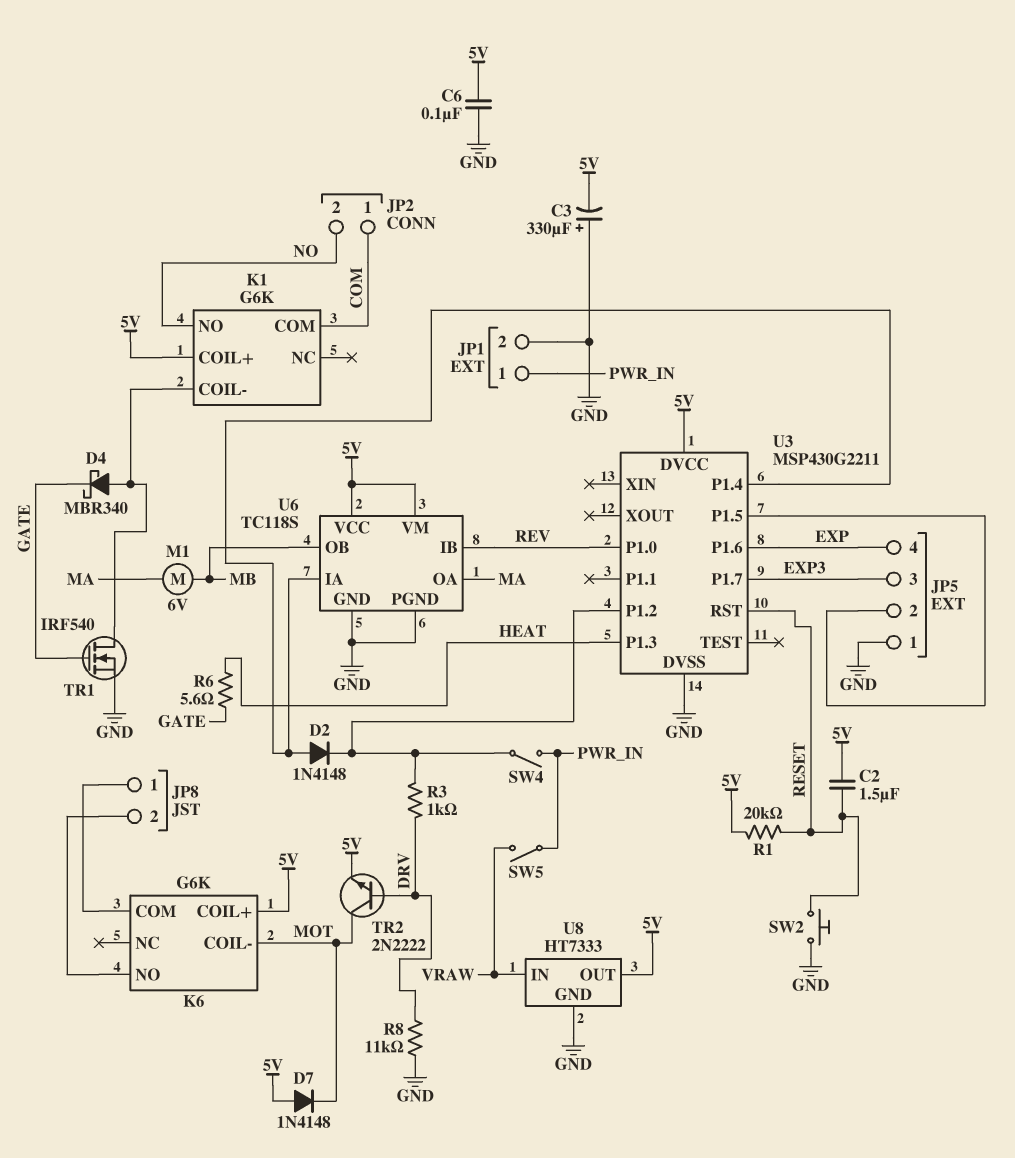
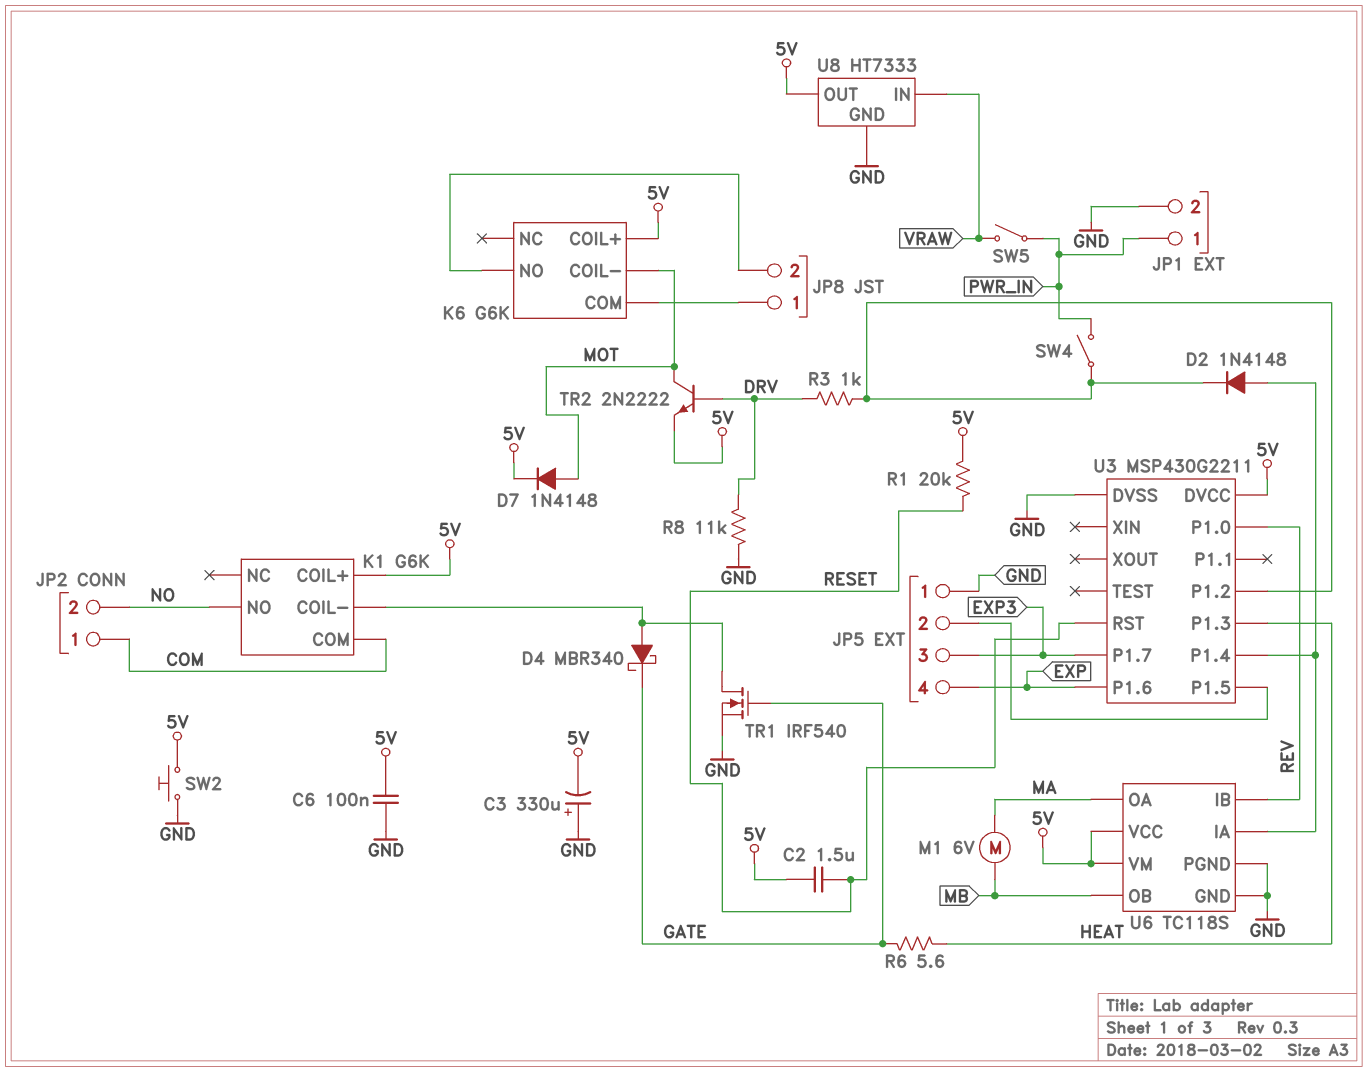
D7: diode 1N4148 (A 5V, K MOT) -> diode 1N4148 (A MOT, K 5V)
SW2: button (GND, RESET) -> button (5V, GND)

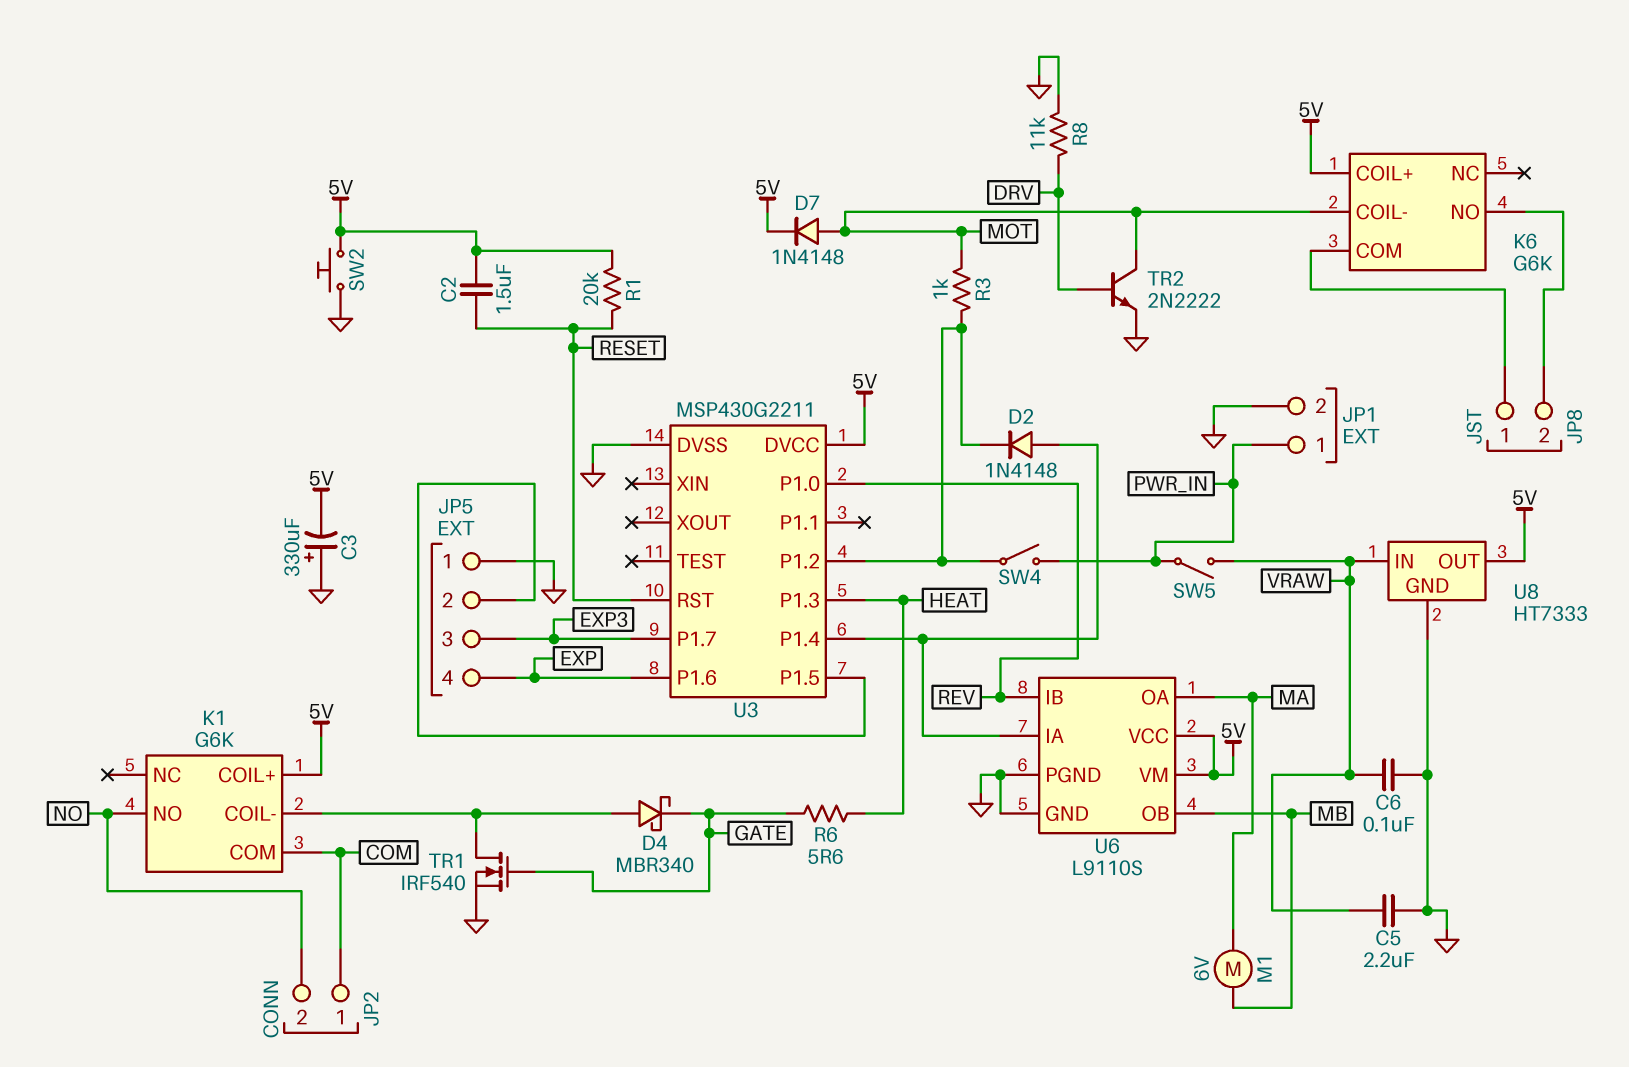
C5: none -> 2.2uF (GND, VRAW)
C6: 100nF (5V, GND) -> 100nF (GND, VRAW)
R3: 1k (DRV, U3/P1.2) -> 1k (MOT, U3/P1.2)
TR2: NPN 2N2222 (B DRV, C MOT, E 5V) -> NPN 2N2222 (B DRV, C MOT, E GND)
U6: TC118S -> L9110S

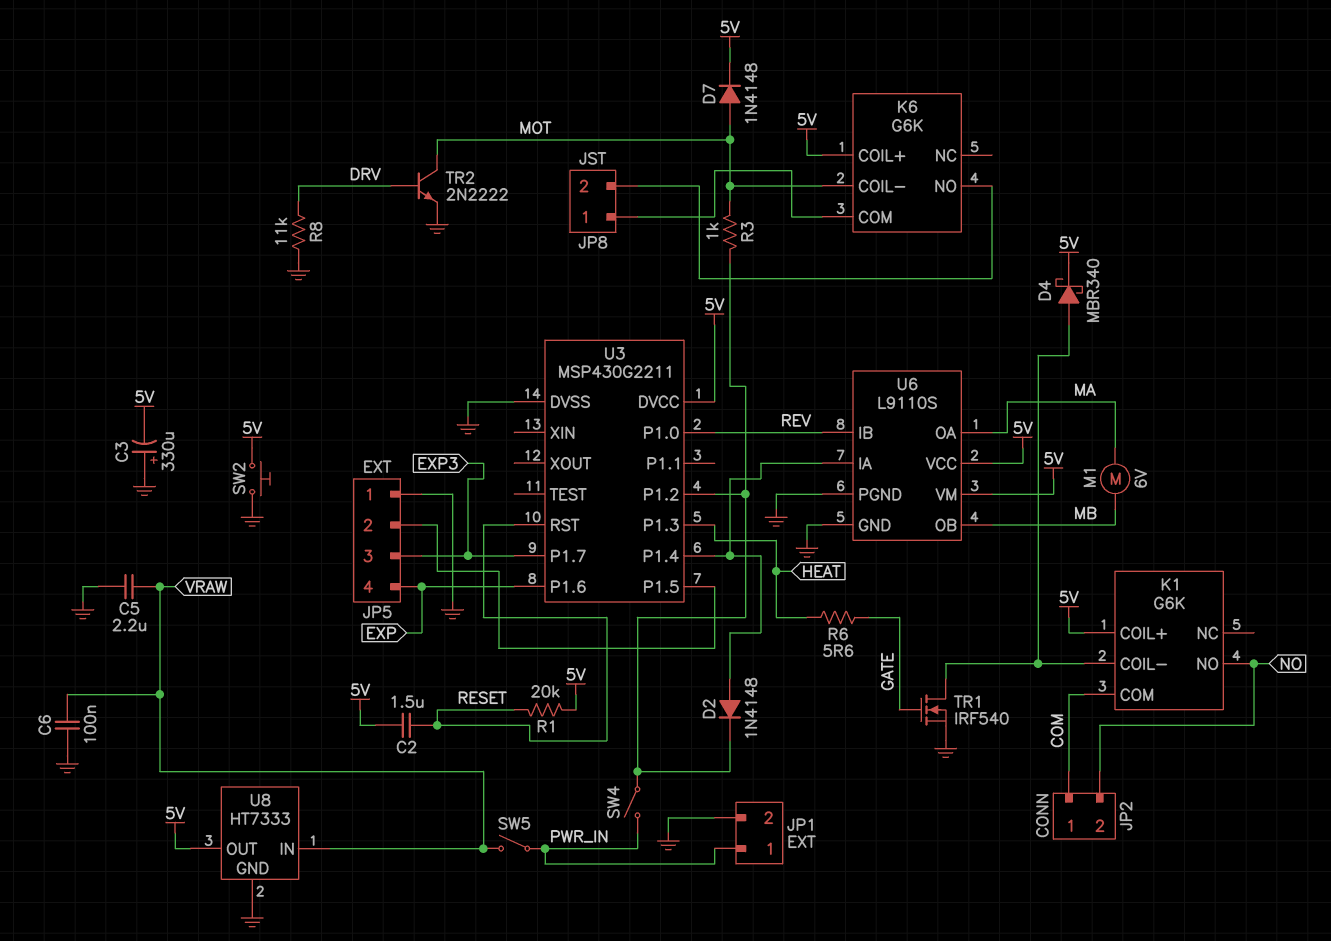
D4: schottky MBR340 (A K1/COIL-, K GATE) -> schottky MBR340 (A K1/COIL-, K 5V)

